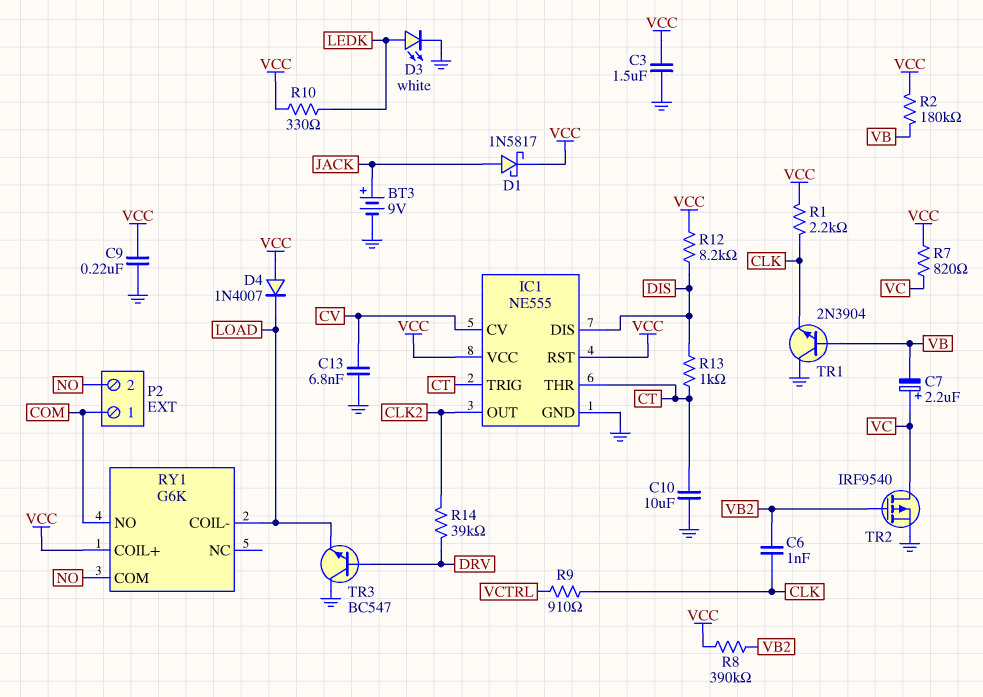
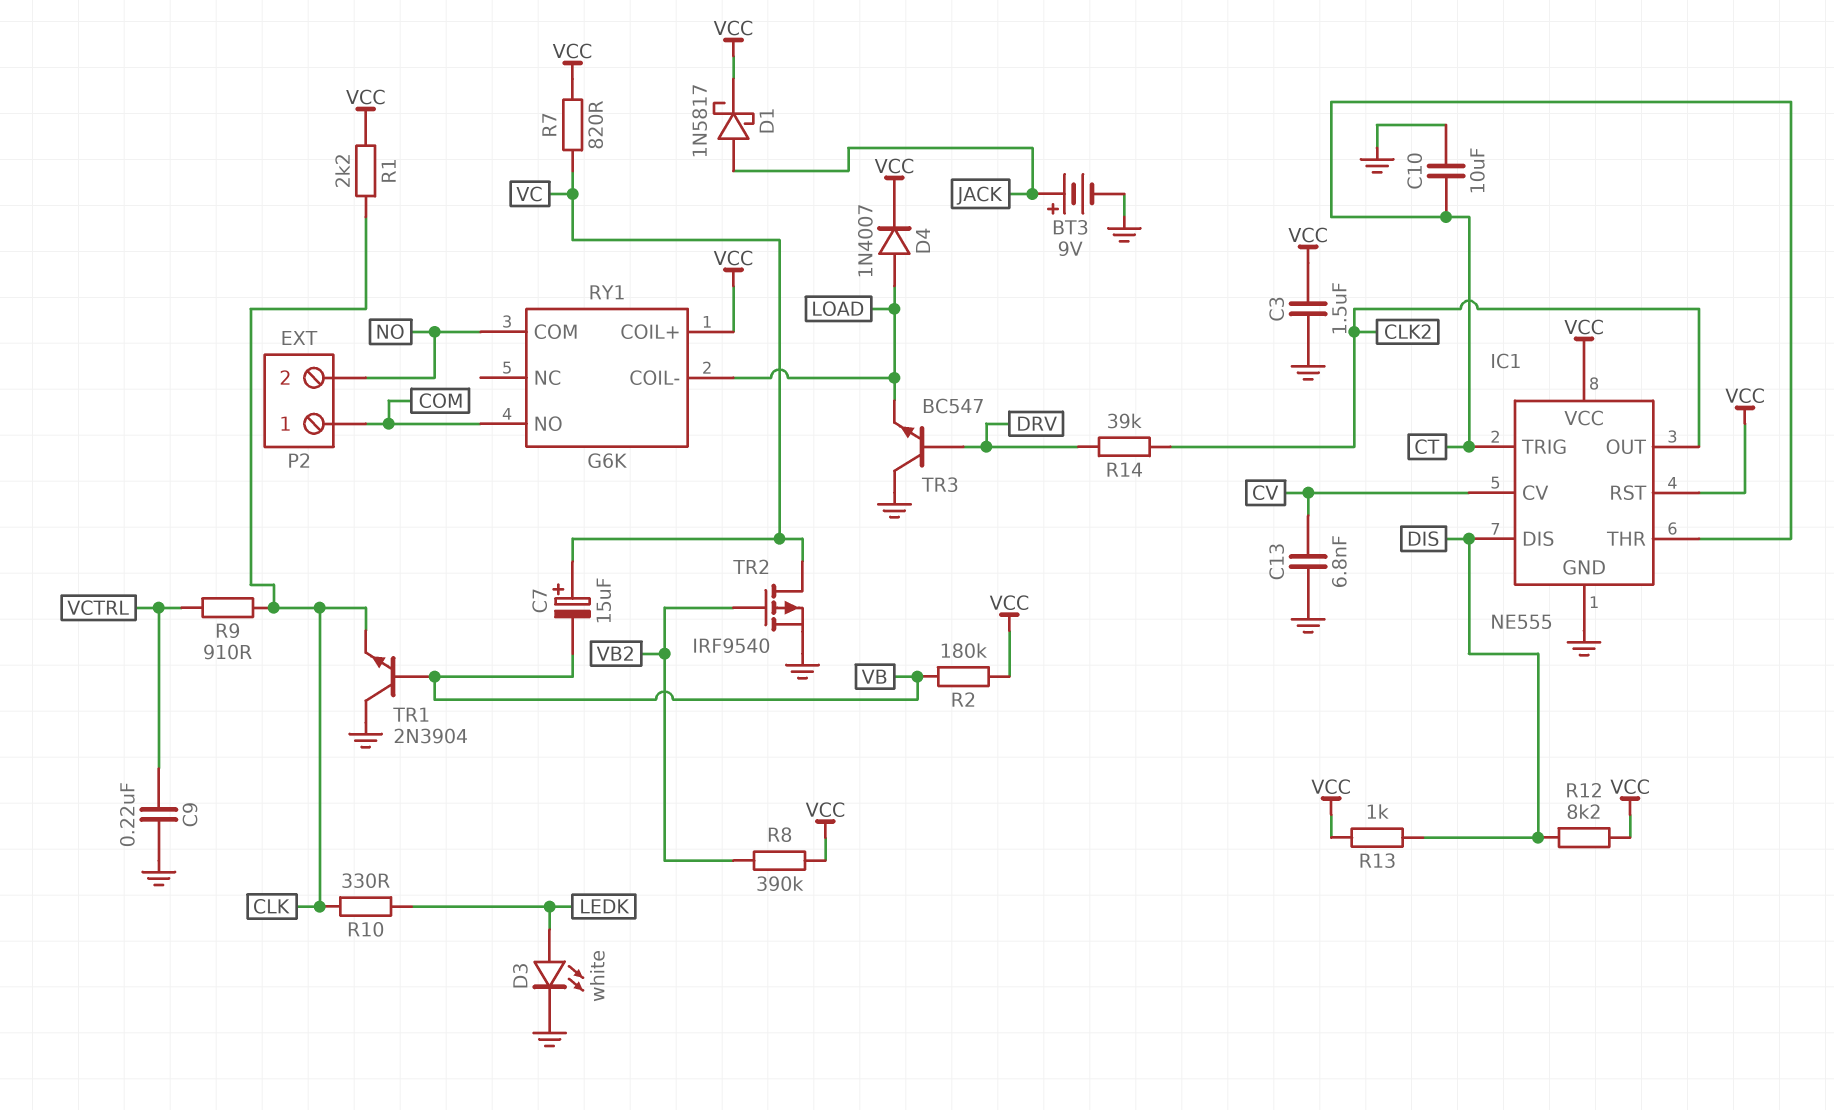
C6: 1nF (CLK, VB2) -> none
C7: 2.2uF (plus VC, minus VB) -> 15uF (plus VC, minus VB)
C9: 220nF (GND, VCC) -> 220nF (GND, VCTRL)
D4: diode 1N4007 (A VCC, K LOAD) -> diode 1N4007 (A LOAD, K VCC)
R10: 330 (LEDK, VCC) -> 330 (CLK, LEDK)
R13: 1k (CT, DIS) -> 1k (DIS, VCC)

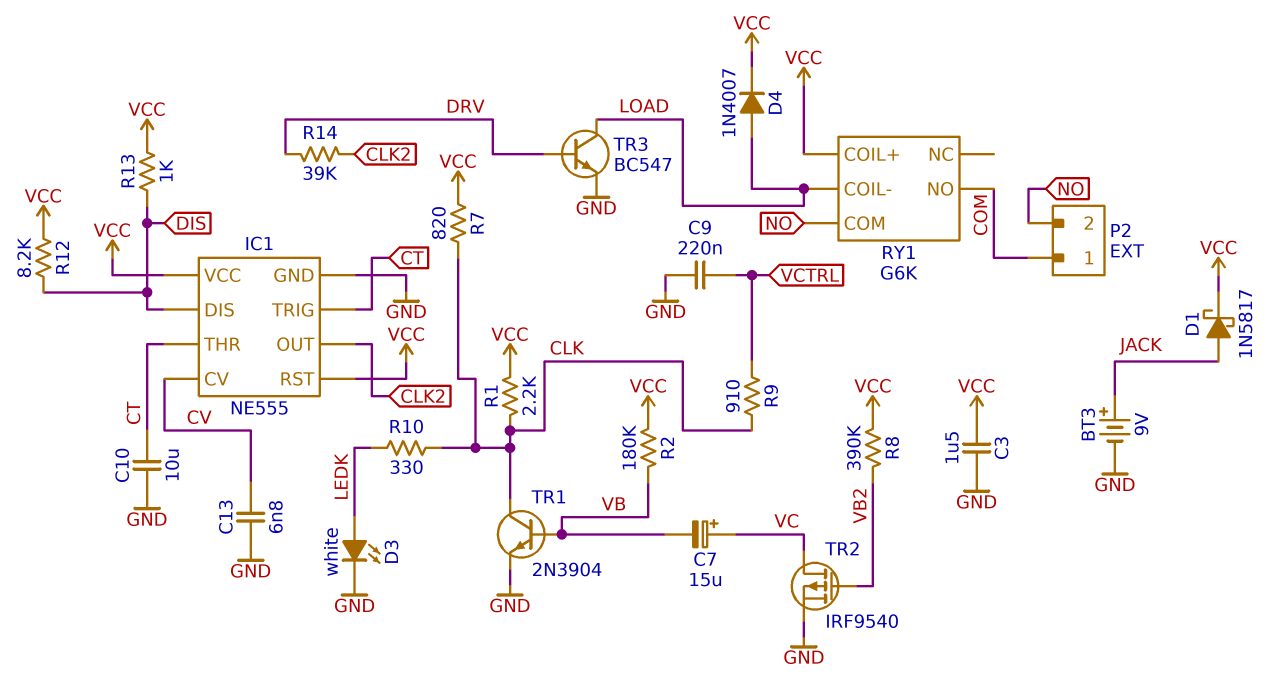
R7: 820 (VC, VCC) -> 820 (CLK, VCC)
TR1: NPN 2N3904 (B VB, C GND, E CLK) -> NPN 2N3904 (B VB, C CLK, E GND)
TR3: NPN BC547 (B DRV, C GND, E LOAD) -> NPN BC547 (B DRV, C LOAD, E GND)

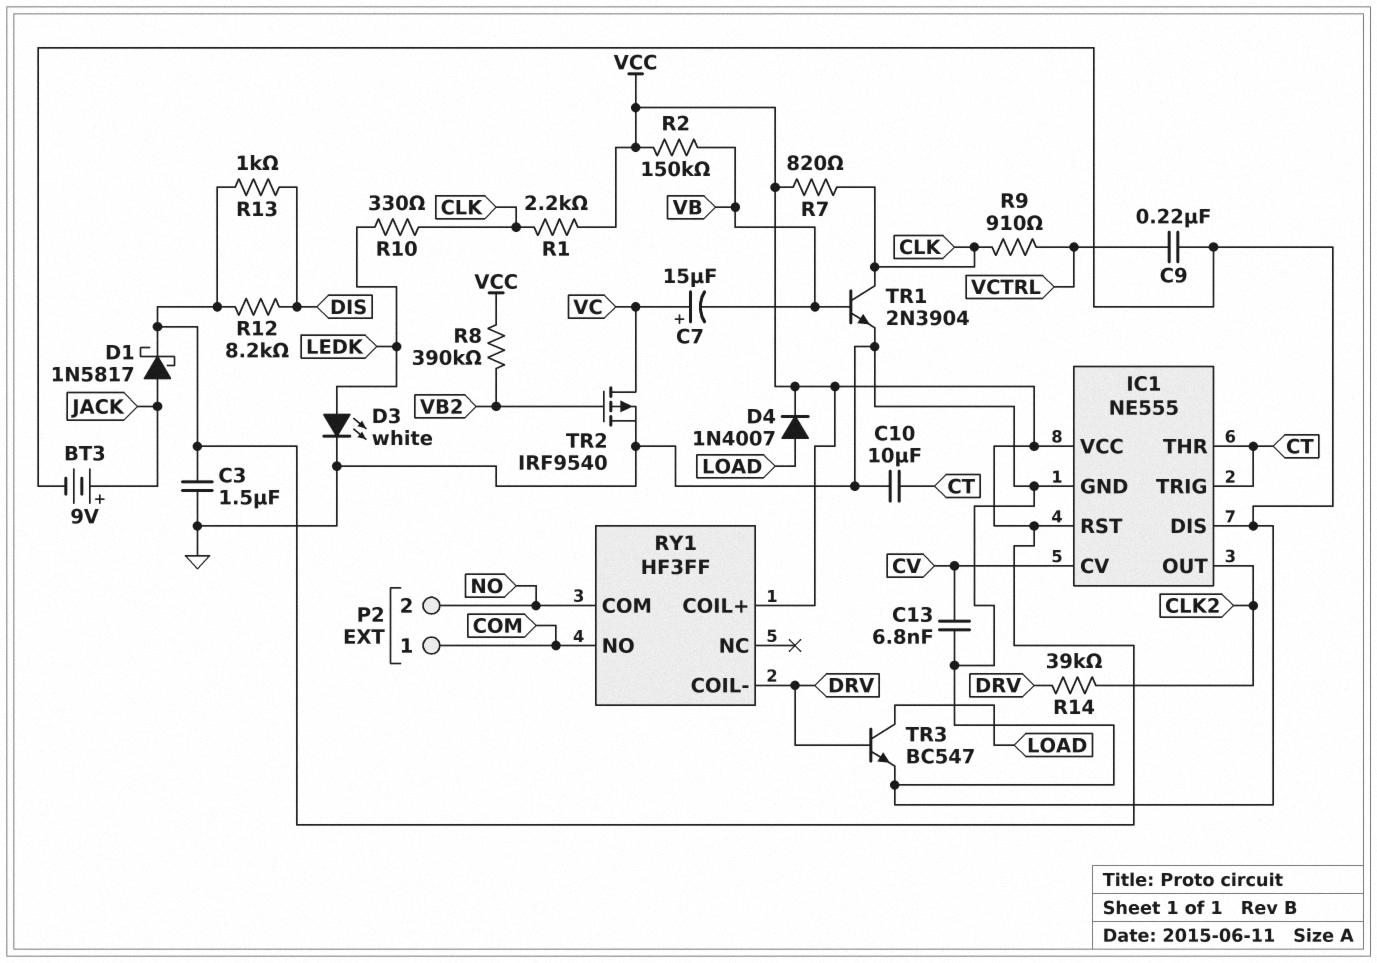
IC1 pin DIS: DIS -> GND
R2: 180k (VB, VCC) -> 150k (VB, VCC)
RY1: G6K -> HF3FF
RY1 pin COIL-: LOAD -> DRV

